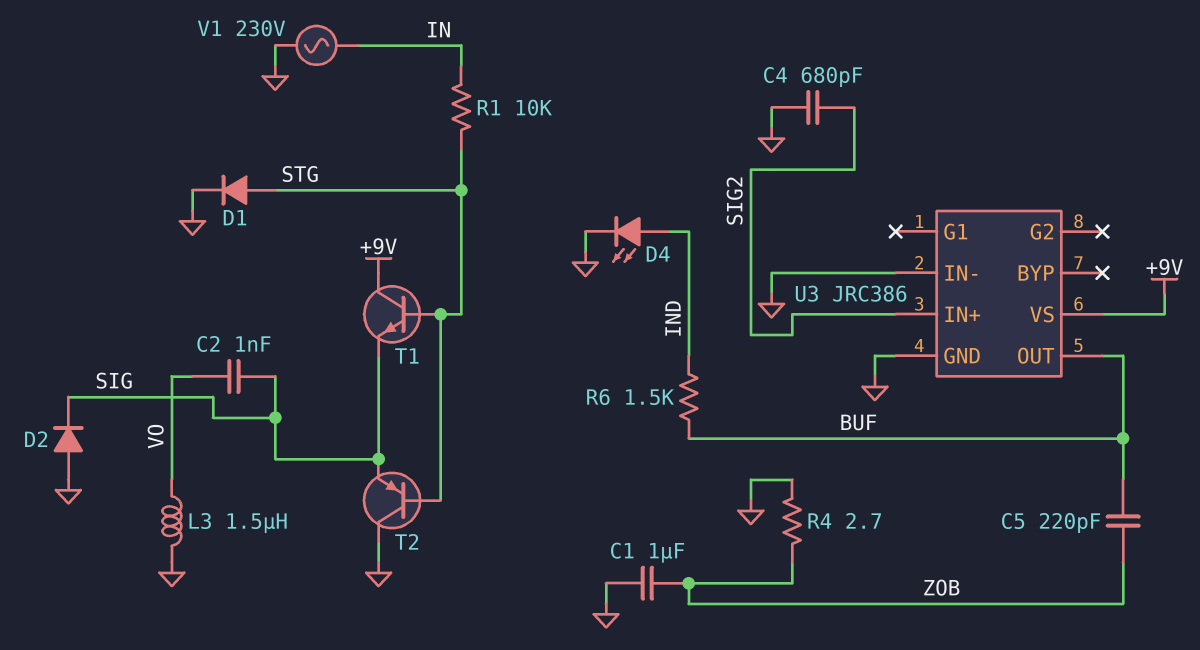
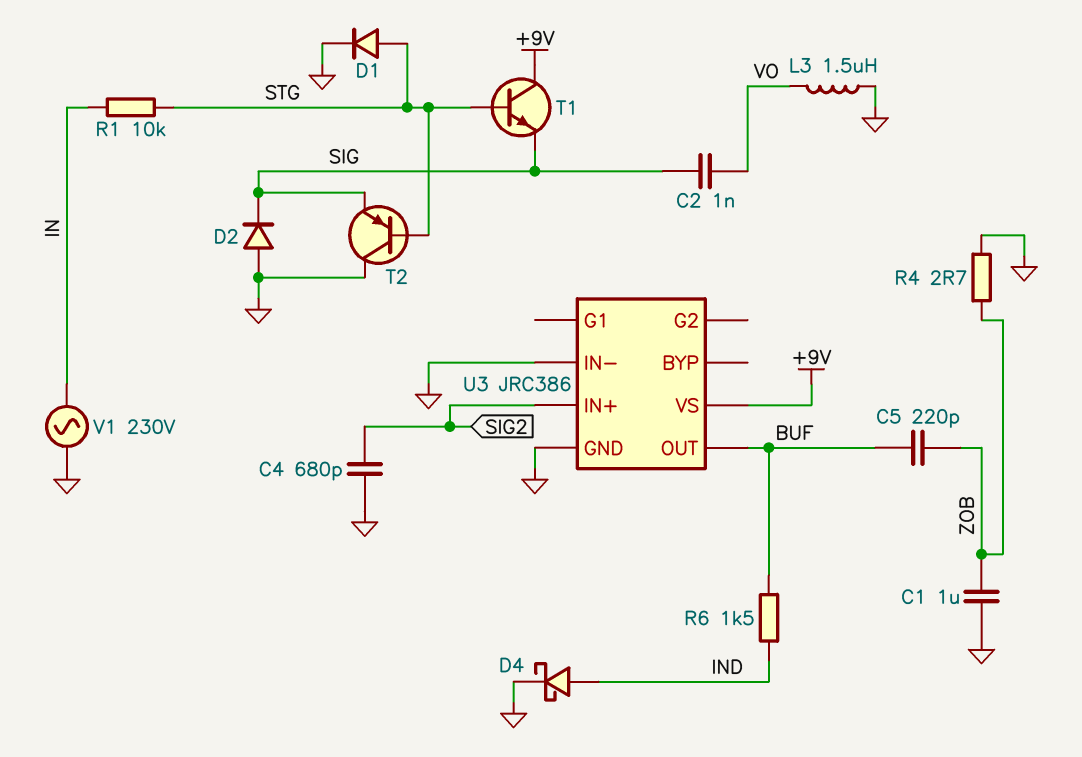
D4: LED (A IND, K GND) -> schottky (A IND, K GND)

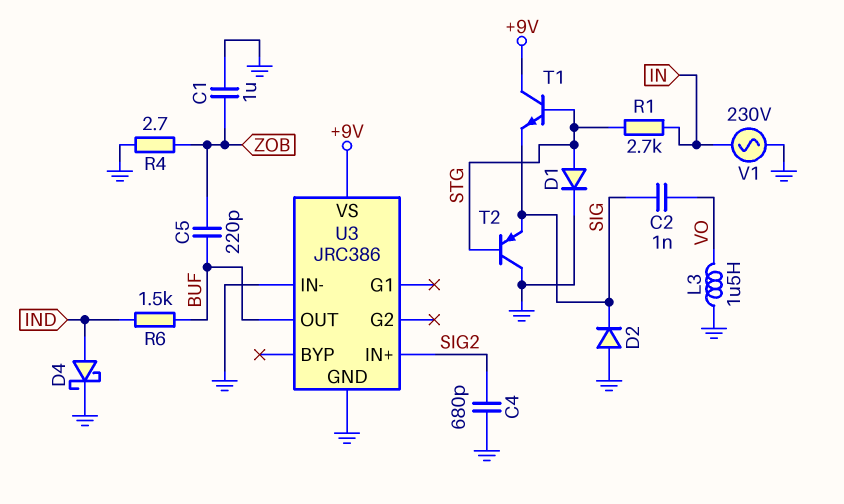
R1: 10k (IN, STG) -> 2.7k (IN, STG)

